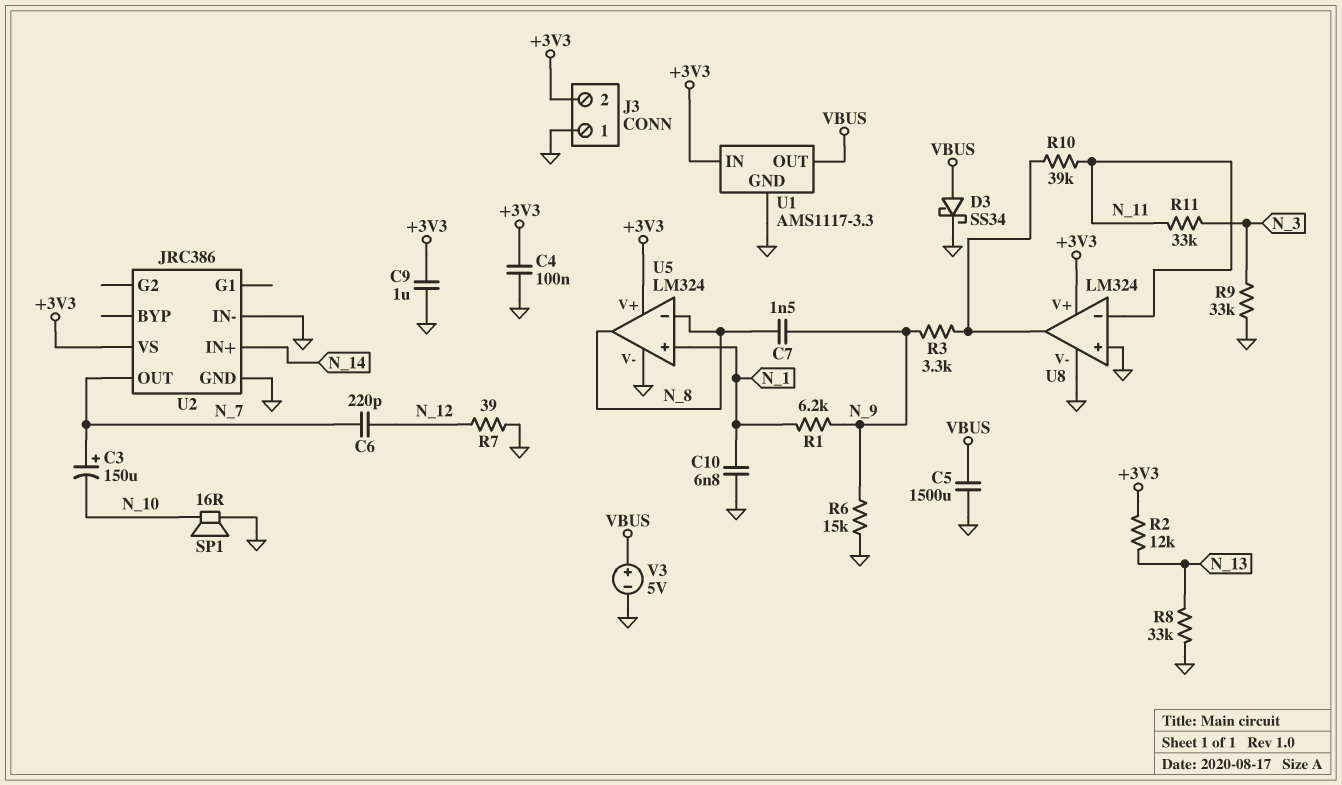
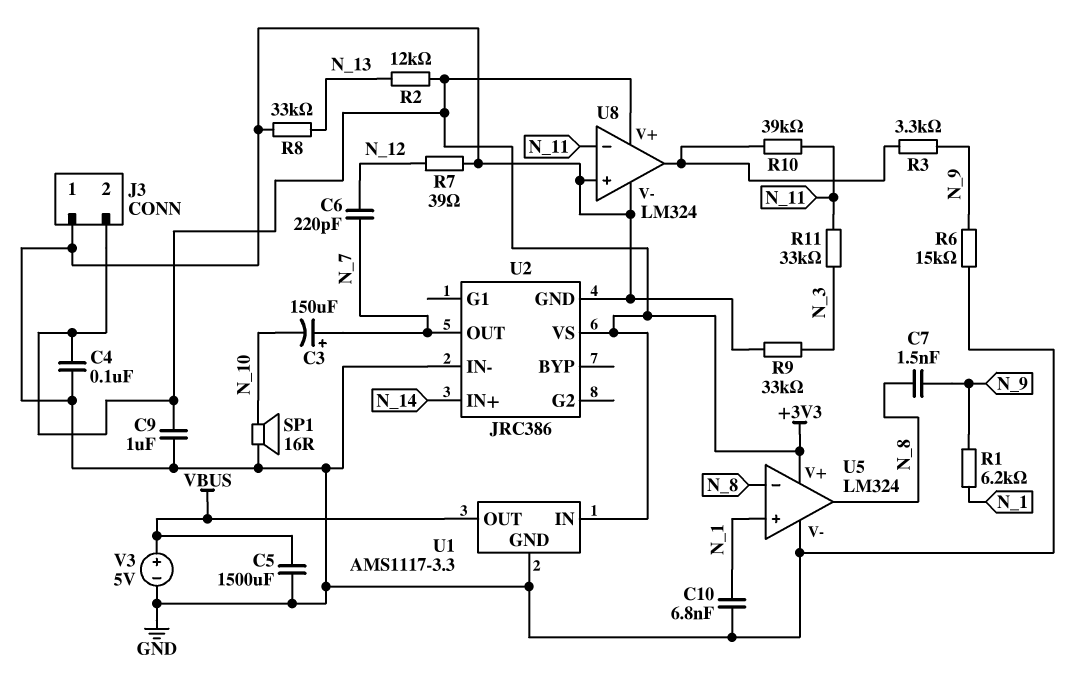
D3: schottky SS34 (A VBUS, K GND) -> none

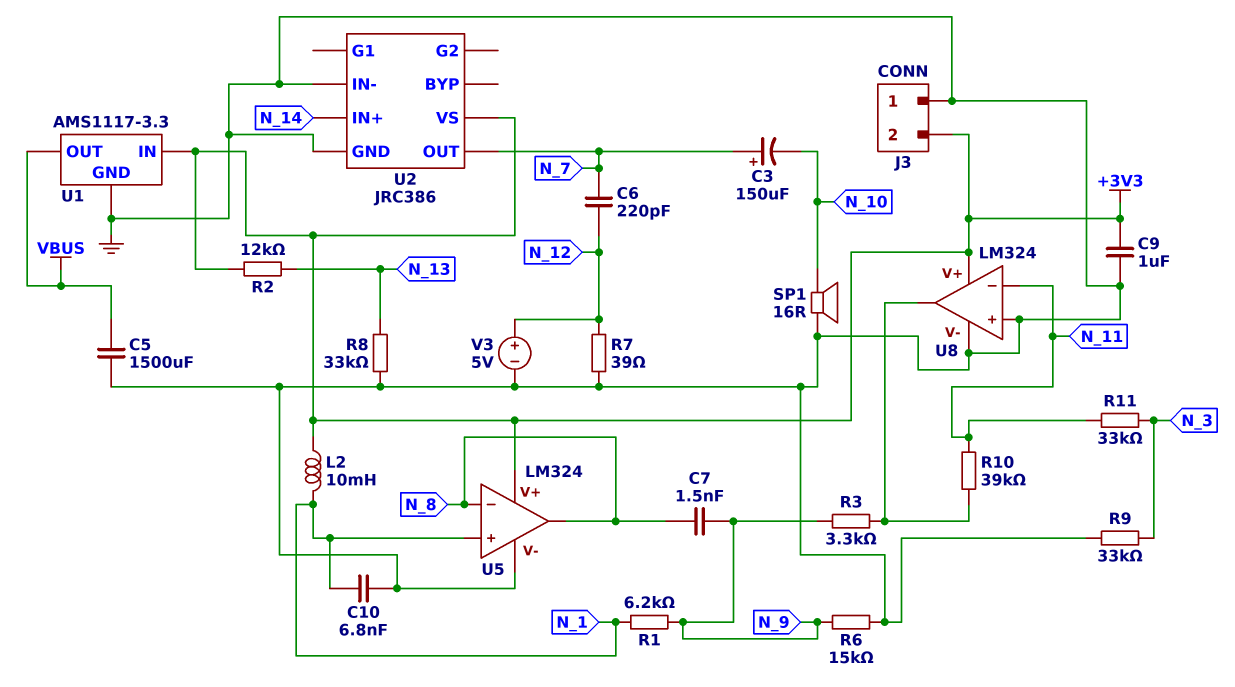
C4: 100nF (+3V3, GND) -> none
L2: none -> 10mH (+3V3, N_1)
V3: 5V (plus VBUS, minus GND) -> 5V (plus N_12, minus GND)

